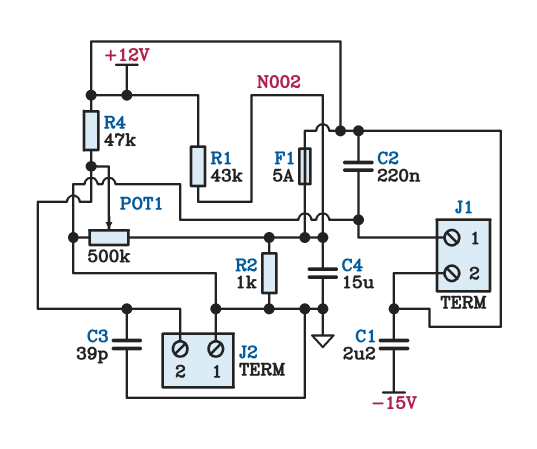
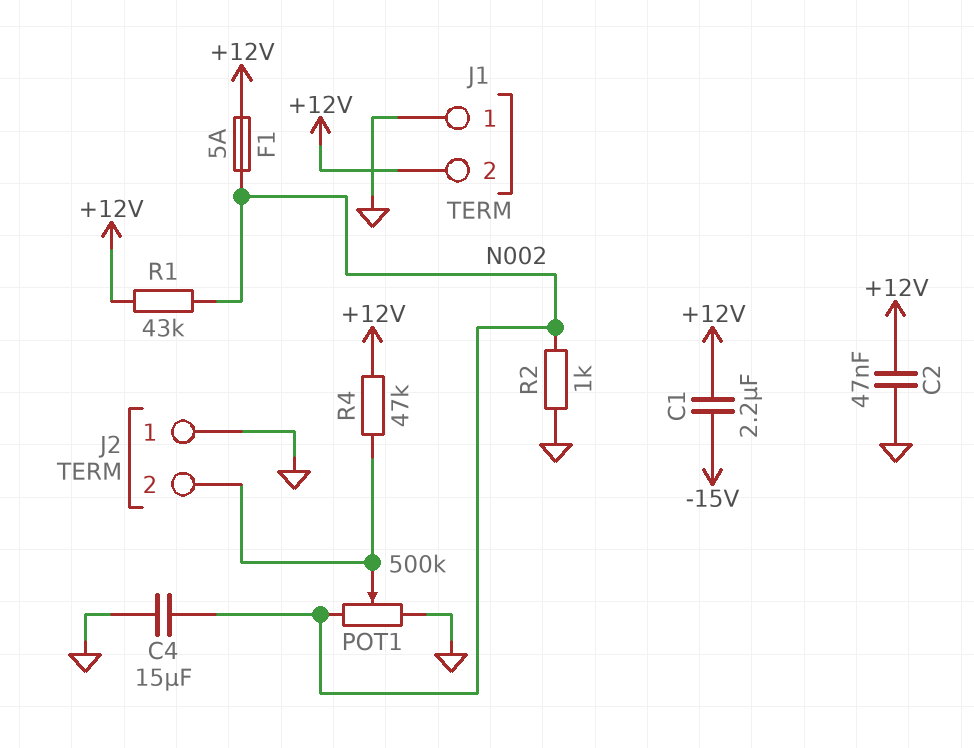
C2: 220nF (+12V, GND) -> 47nF (+12V, GND)
C3: 39pF (GND, J2/2) -> none

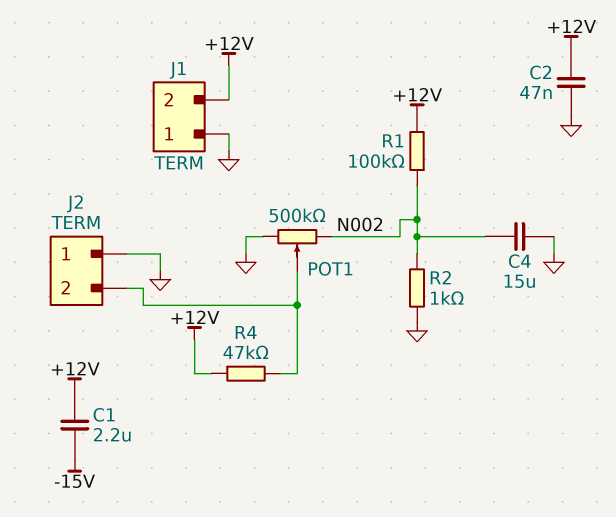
F1: 5A (+12V, N002) -> none
R1: 43k (+12V, N002) -> 100k (+12V, N002)

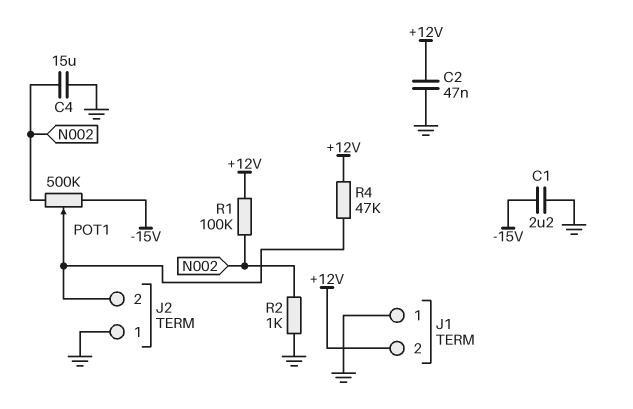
C1: 2.2uF (+12V, -15V) -> 2.2uF (-15V, GND)
POT1: 500k (GND, N002, wiper J2/2) -> 500k (-15V, N002, wiper J2/2)

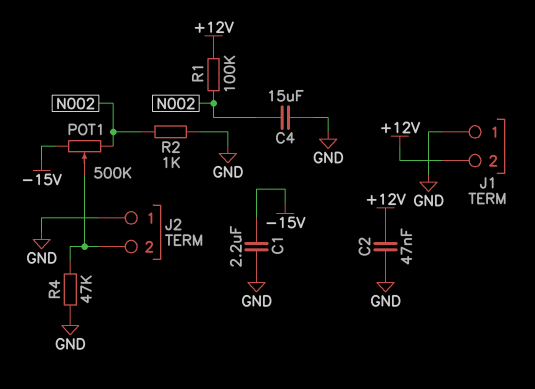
R4: 47k (+12V, J2/2) -> 47k (GND, J2/2)

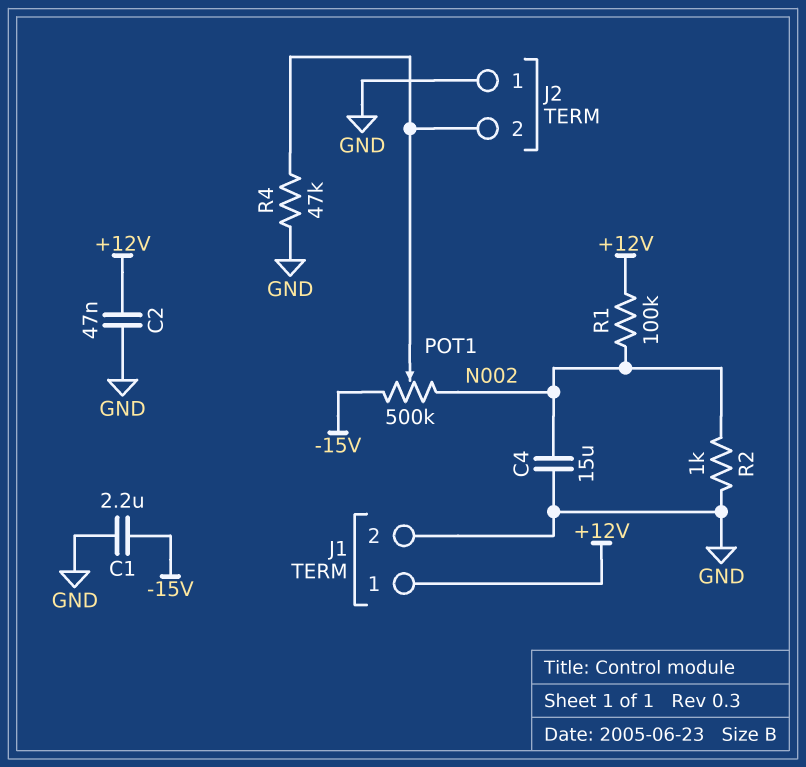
J1 pin 1: GND -> +12V
J1 pin 2: +12V -> GND

